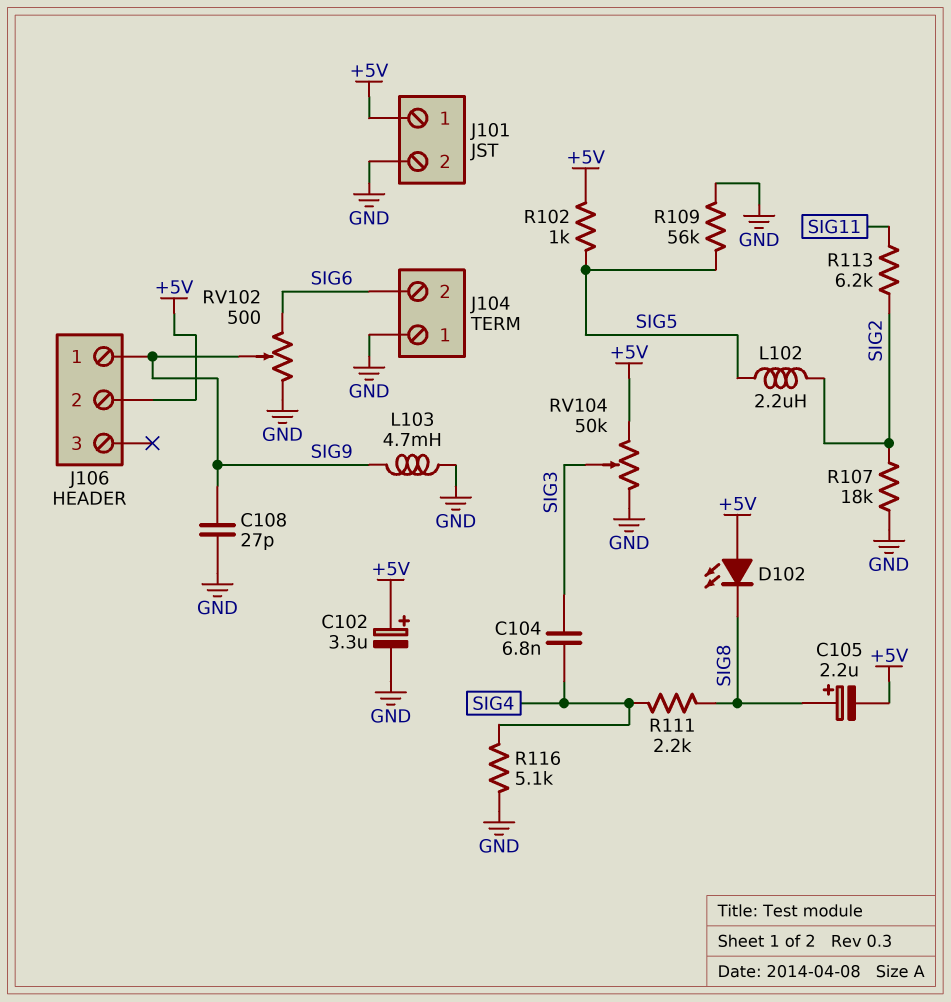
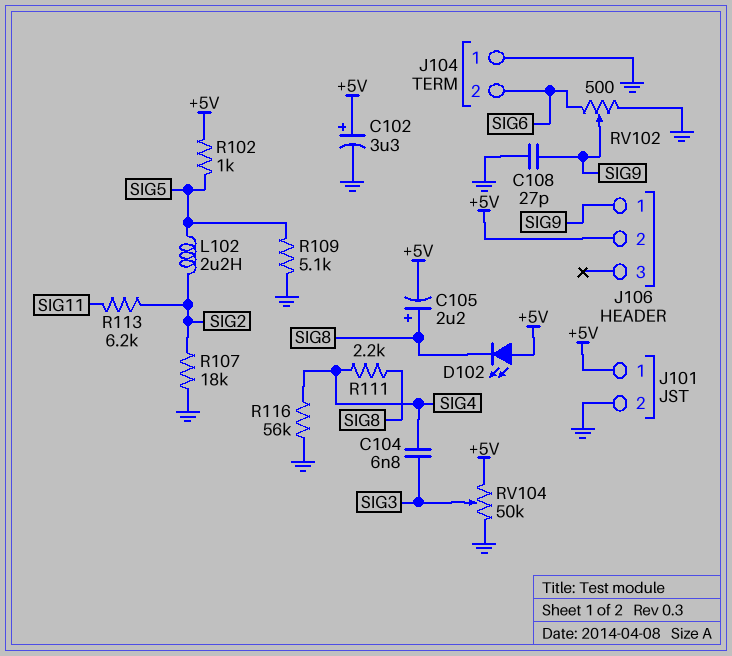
L103: 4.7mH (GND, SIG9) -> none
R109: 56k (GND, SIG5) -> 5.1k (GND, SIG5)
R116: 5.1k (GND, SIG4) -> 56k (GND, SIG4)

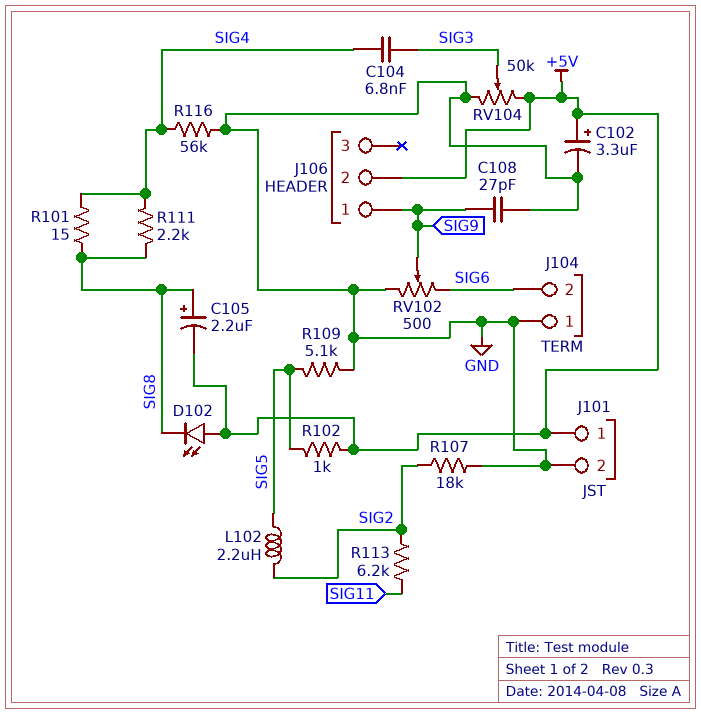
R101: none -> 15 (SIG4, SIG8)

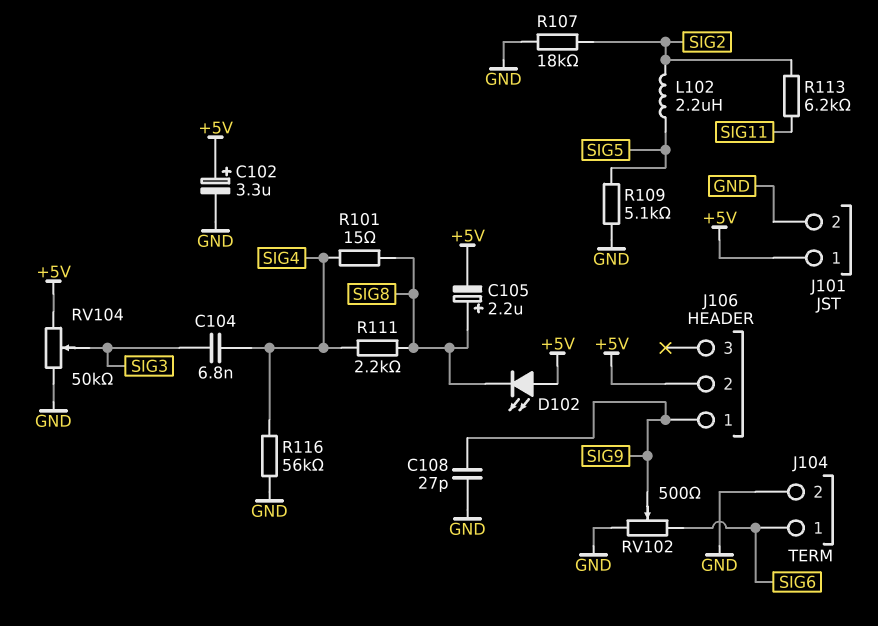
J104 pin 1: GND -> SIG6
J104 pin 2: SIG6 -> GND
R102: 1k (+5V, SIG5) -> none

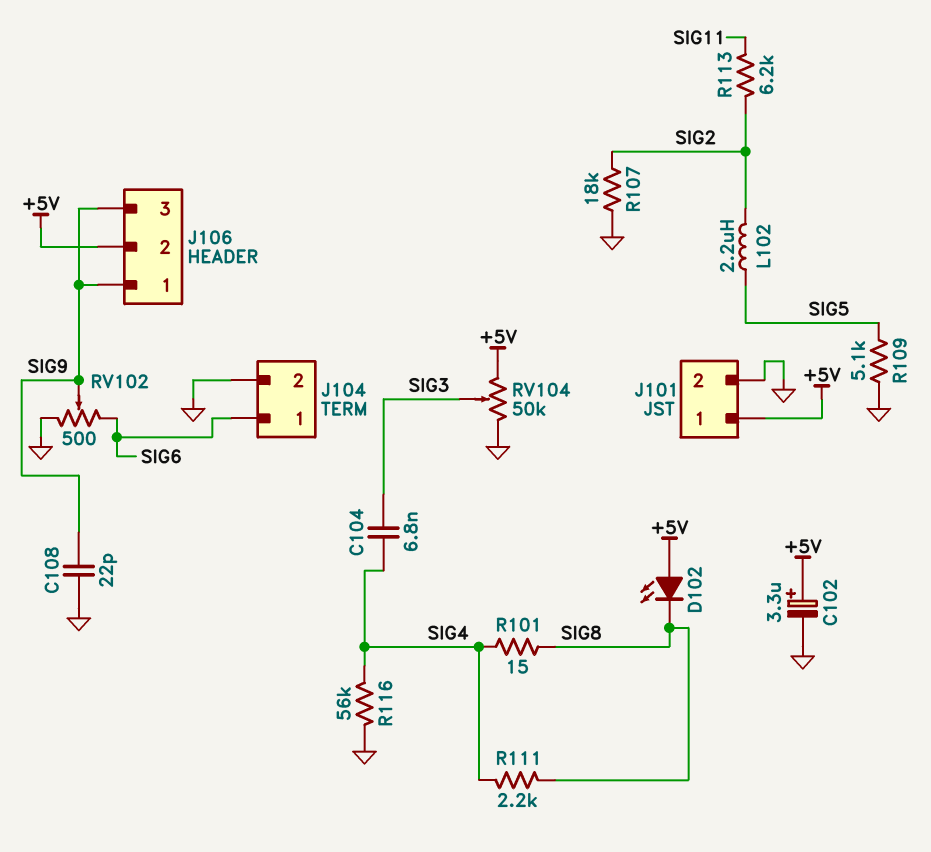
C105: 2.2uF (plus SIG8, minus +5V) -> none
C108: 27pF (GND, SIG9) -> 22pF (GND, SIG9)
J106 pin 3: none -> SIG9

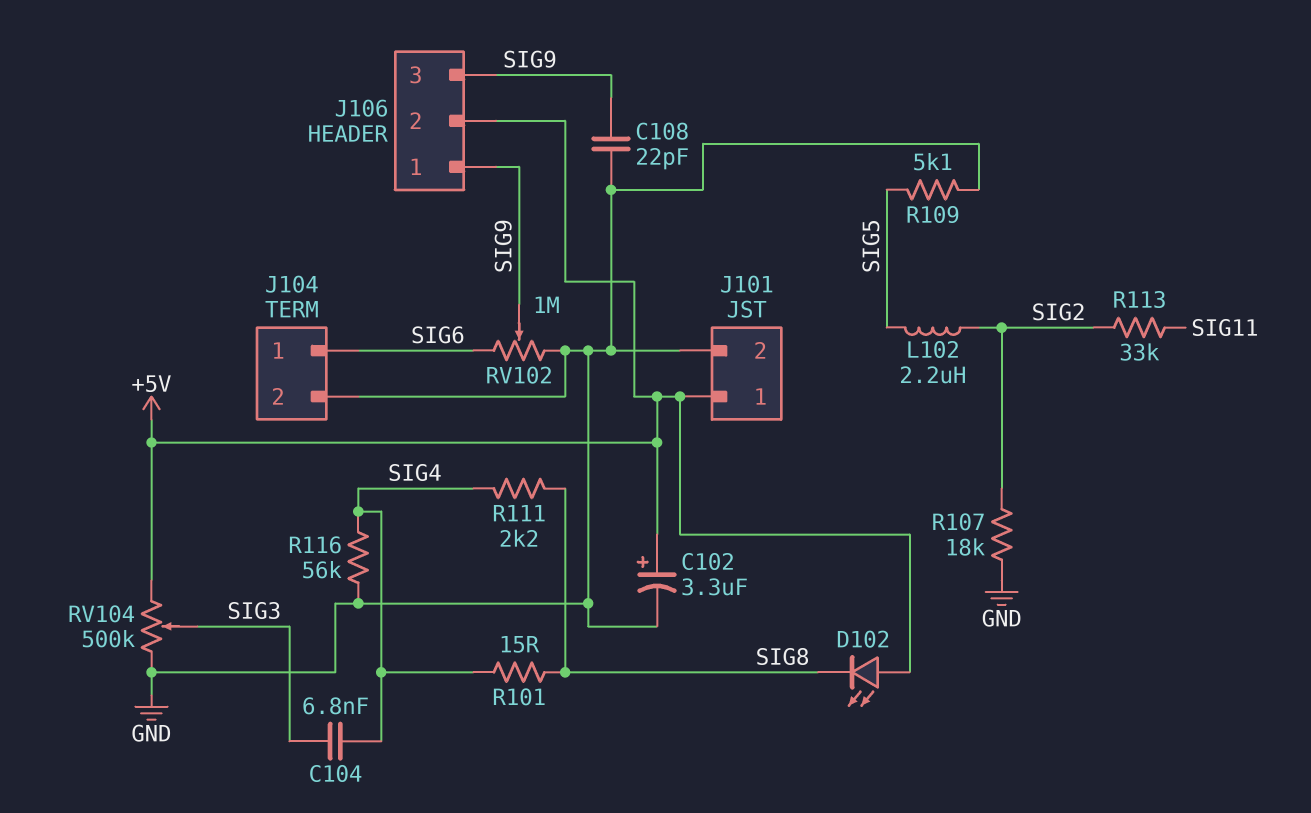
R113: 6.2k (SIG2, SIG11) -> 33k (SIG2, SIG11)
RV102: 500 (GND, SIG6, wiper SIG9) -> 1M (GND, SIG6, wiper SIG9)
RV104: 50k (+5V, GND, wiper SIG3) -> 500k (+5V, GND, wiper SIG3)

